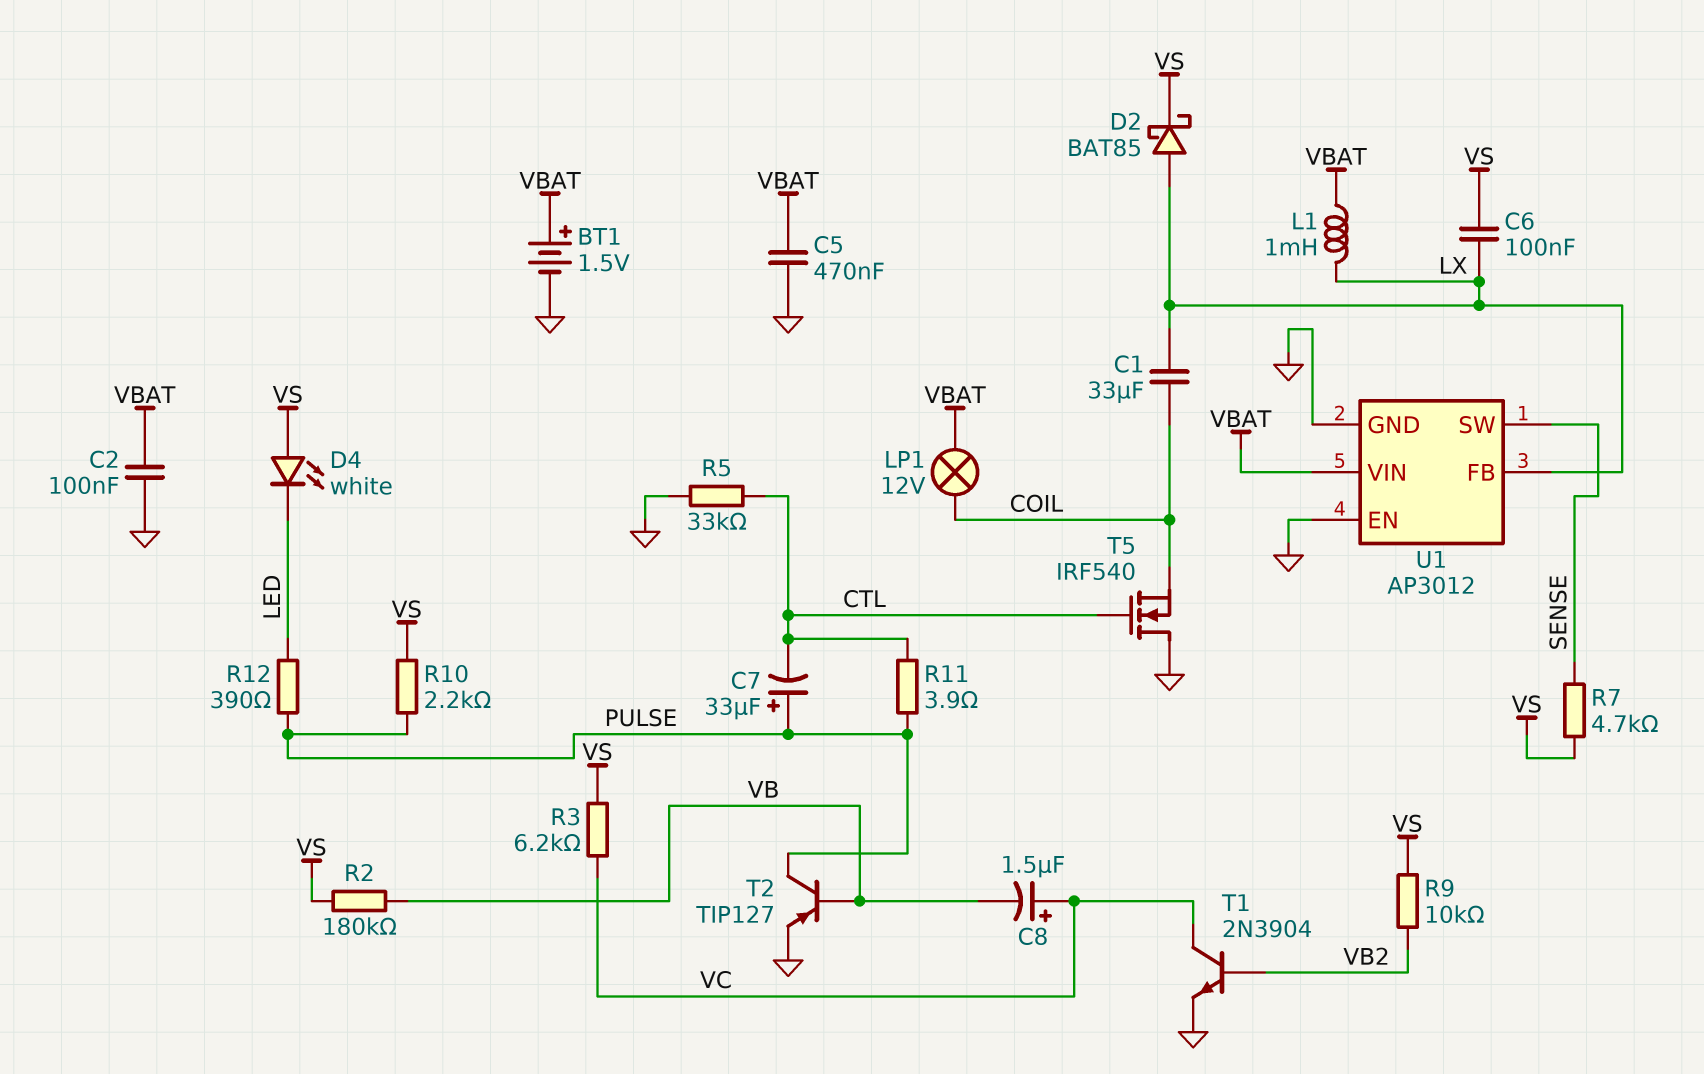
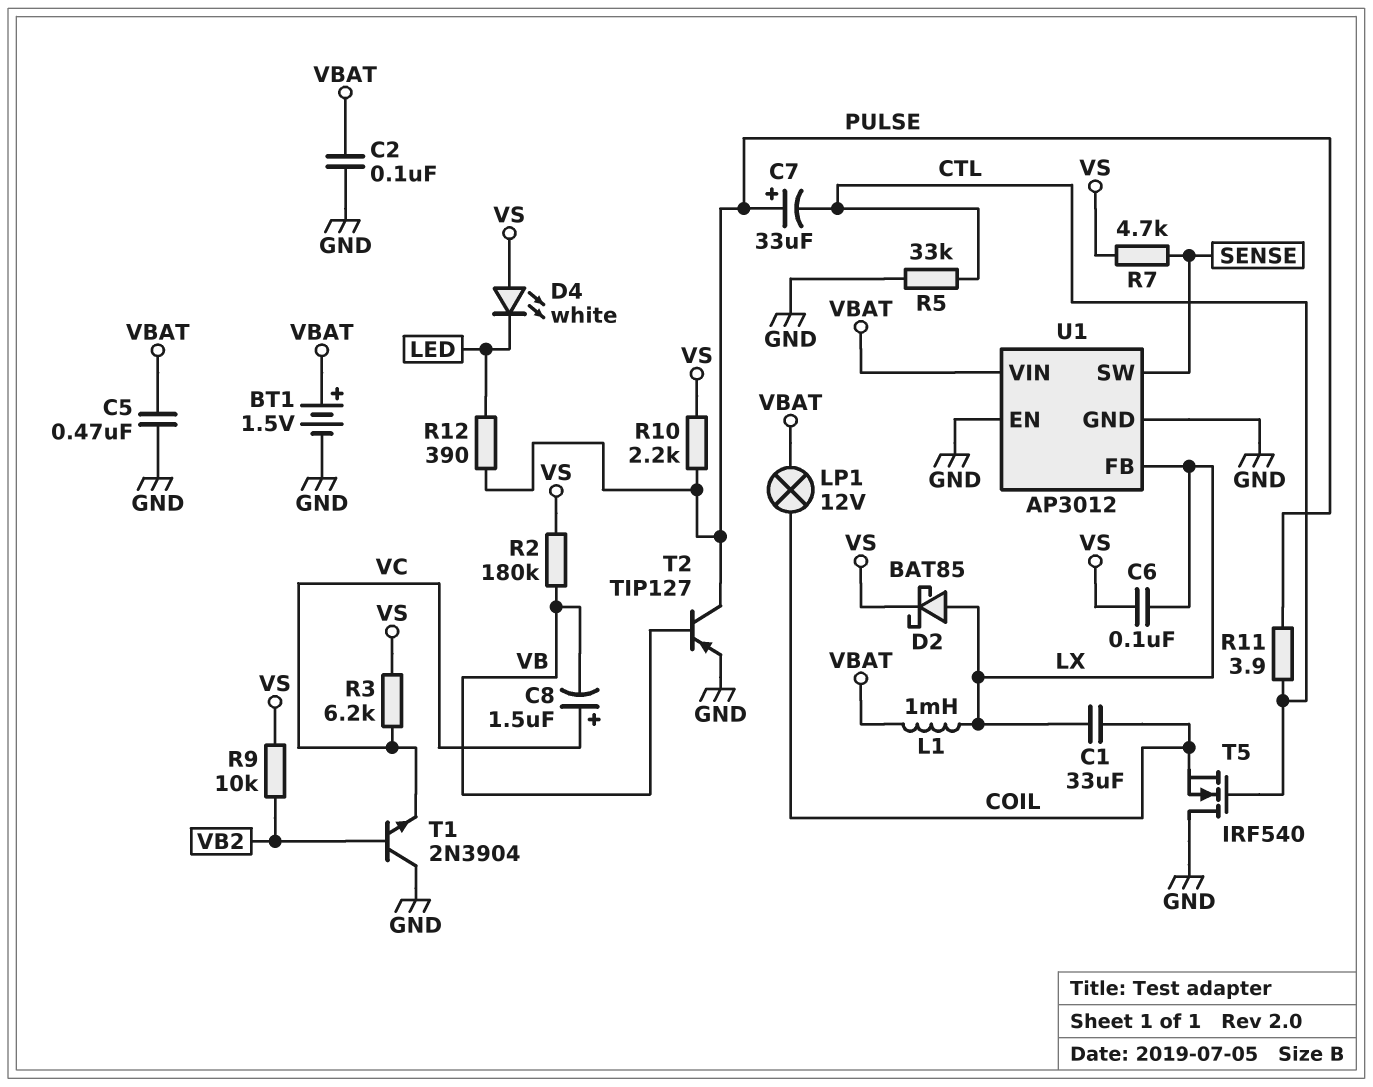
T1: NPN 2N3904 (B VB2, C VC, E GND) -> NPN 2N3904 (B VB2, C GND, E VC)

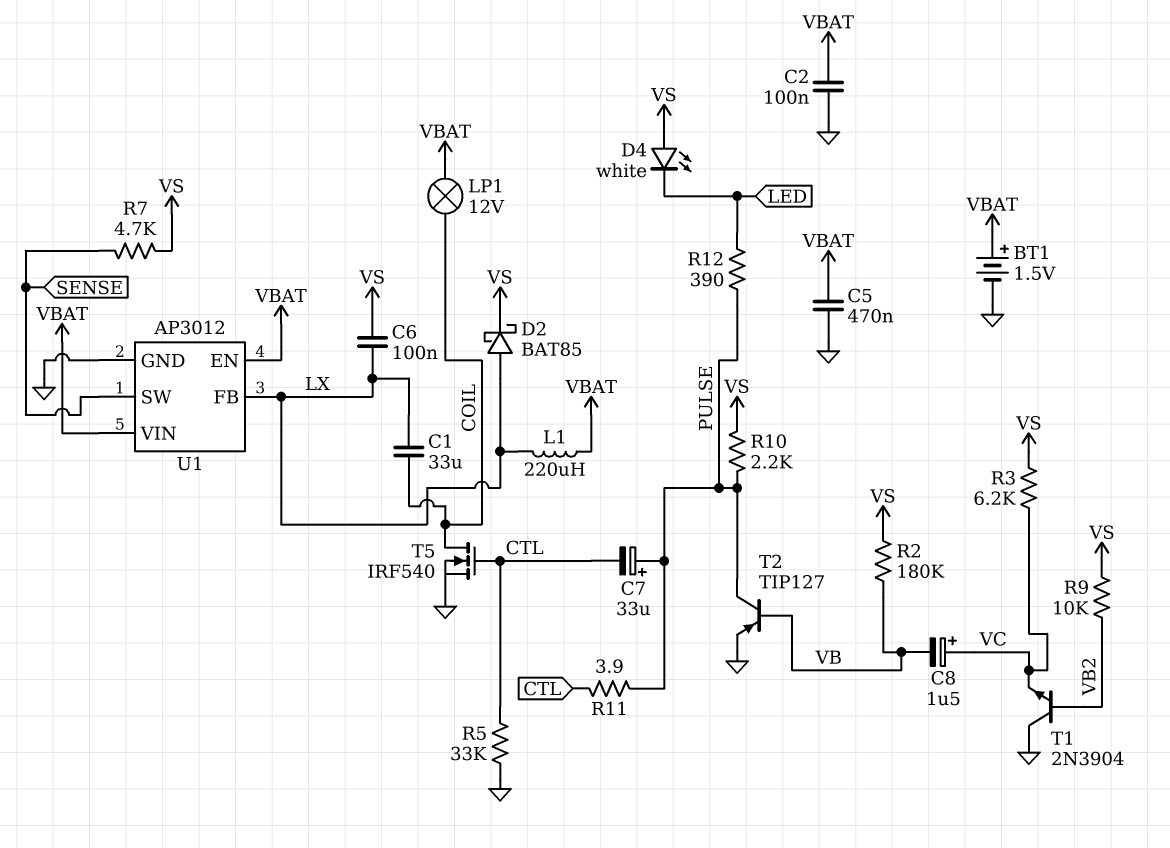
L1: 1mH (LX, VBAT) -> 220uH (LX, VBAT)
T5: NMOS IRF540 (G CTL, D GND, S COIL) -> NMOS IRF540 (G CTL, D COIL, S GND)
U1 pin EN: GND -> VBAT

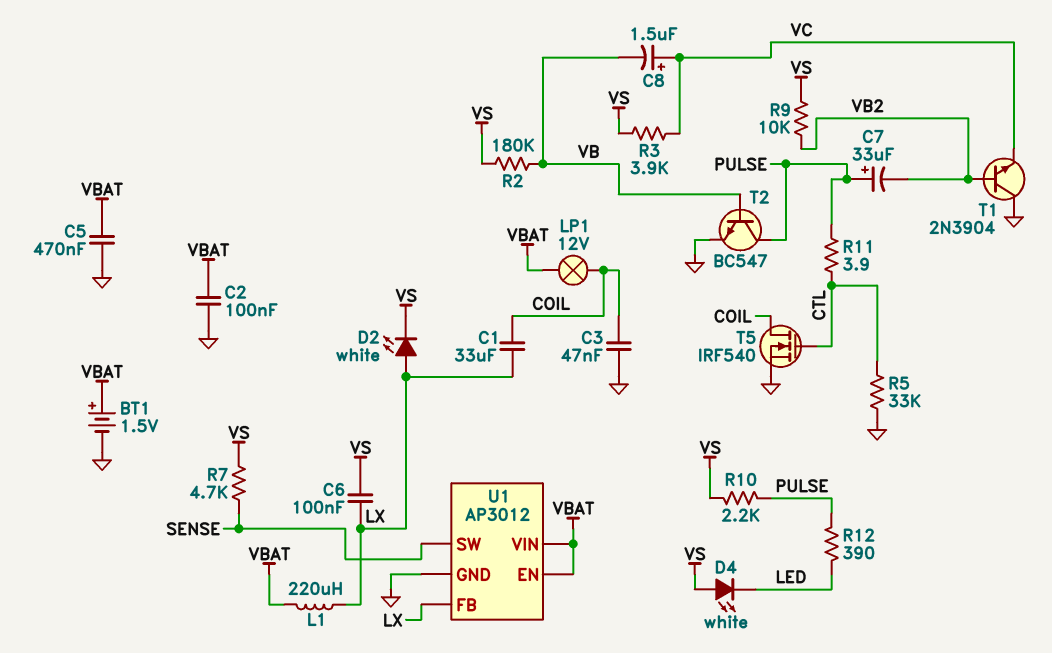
C3: none -> 47nF (COIL, GND)
C7: 33uF (plus PULSE, minus CTL) -> 33uF (plus PULSE, minus VB2)
D2: schottky BAT85 (A LX, K VS) -> LED white (A LX, K VS)
R3: 6.2k (VC, VS) -> 3.9k (VC, VS)
T2: PNP TIP127 (B VB, C PULSE, E GND) -> NPN BC547 (B VB, C PULSE, E GND)

